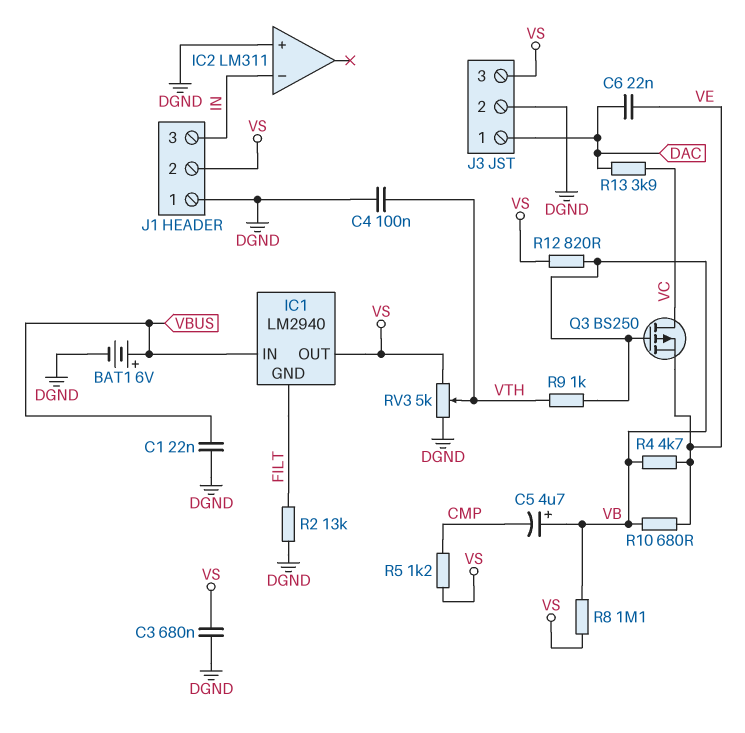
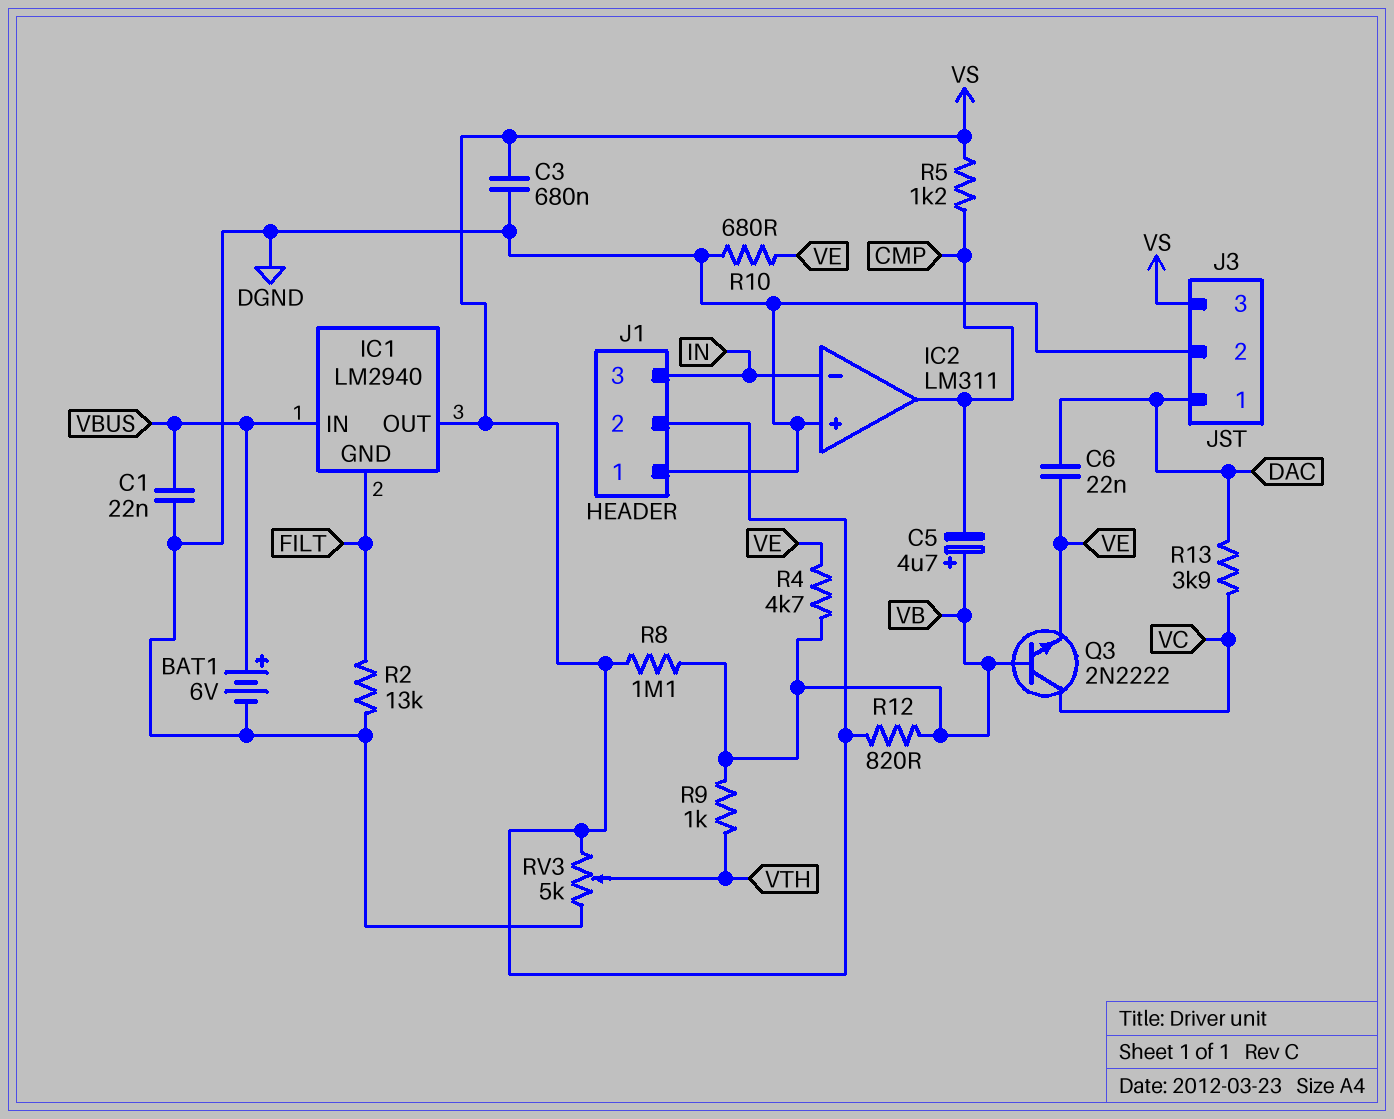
C4: 100nF (DGND, VTH) -> none
IC2 pin out: none -> CMP
Q3: PMOS BS250 (G VB, D VC, S VE) -> NPN 2N2222 (B VB, C VC, E VE)
R10: 680 (VB, VE) -> 680 (DGND, VE)

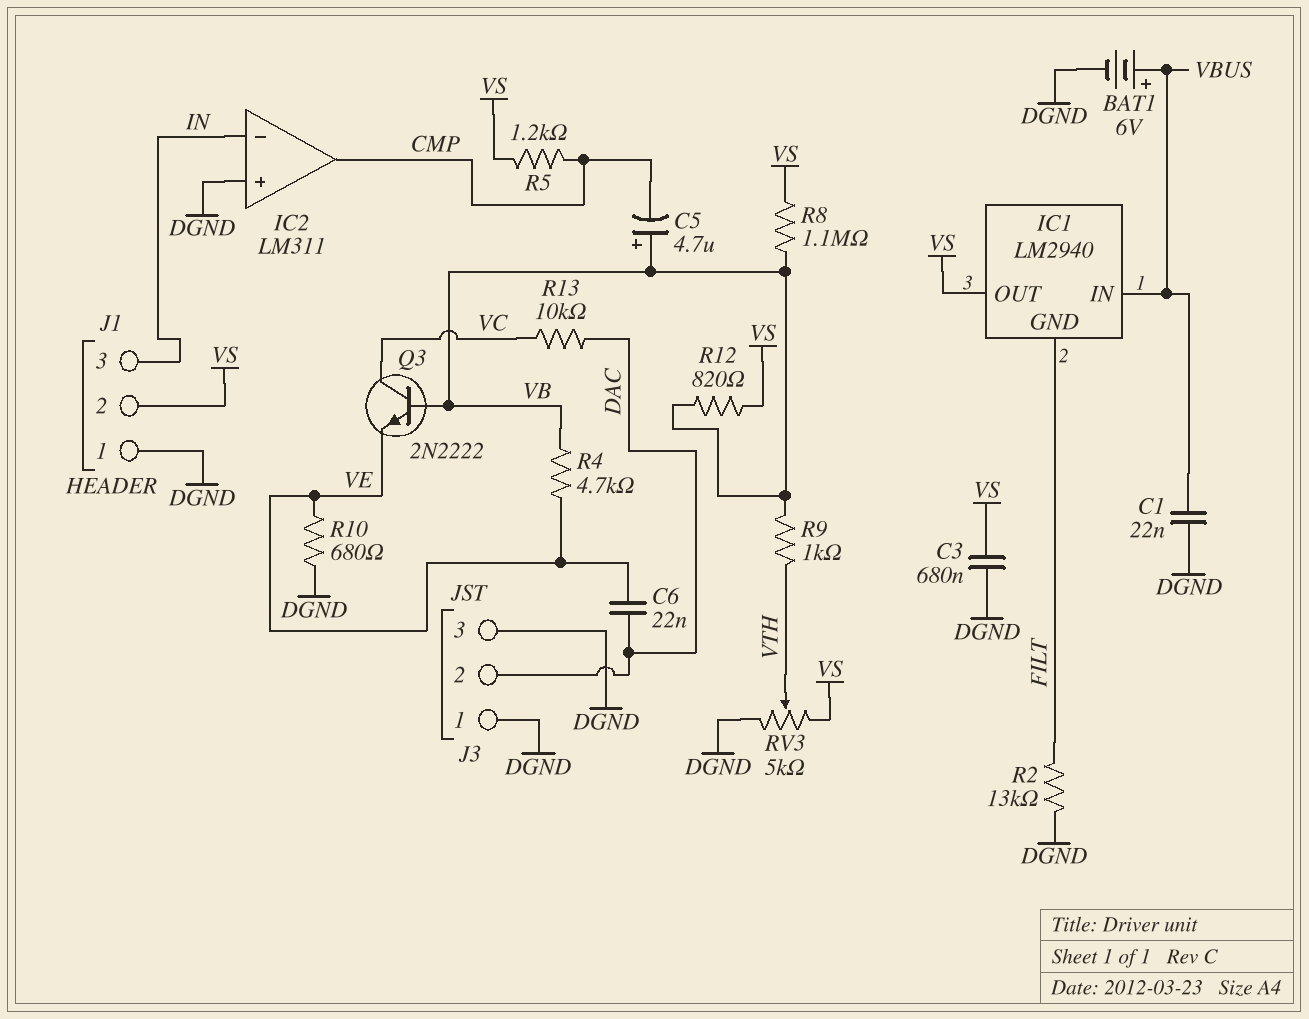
J3 pin 1: DAC -> DGND
J3 pin 2: DGND -> DAC
J3 pin 3: VS -> DGND
R13: 3.9k (DAC, VC) -> 10k (DAC, VC)

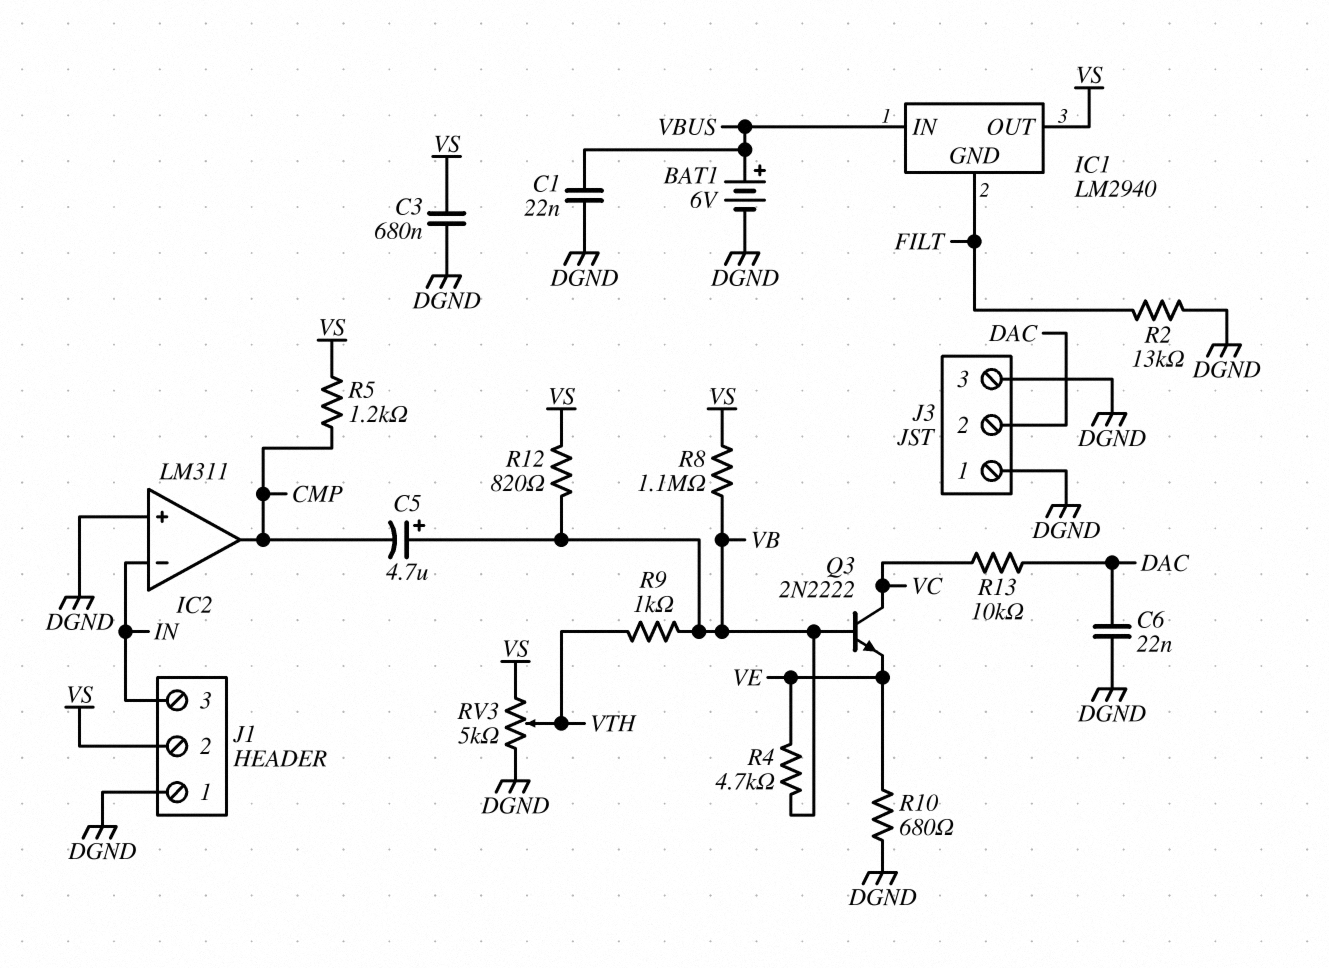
C6: 22nF (DAC, VE) -> 22nF (DAC, DGND)

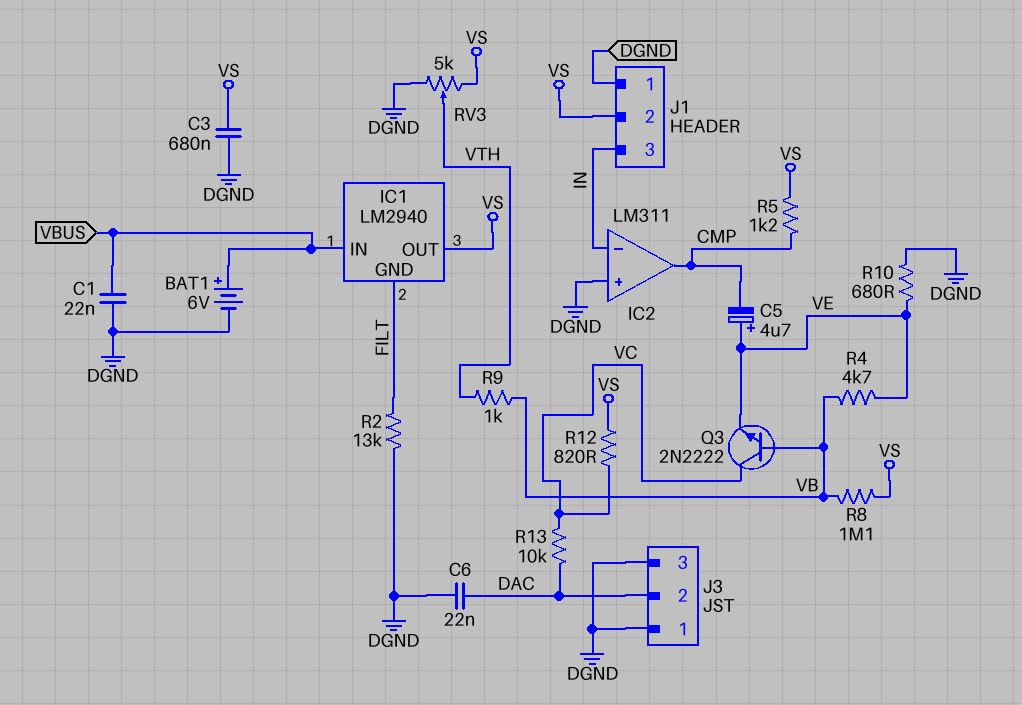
C5: 4.7uF (plus VB, minus CMP) -> 4.7uF (plus VE, minus CMP)
R12: 820 (VB, VS) -> 820 (VC, VS)

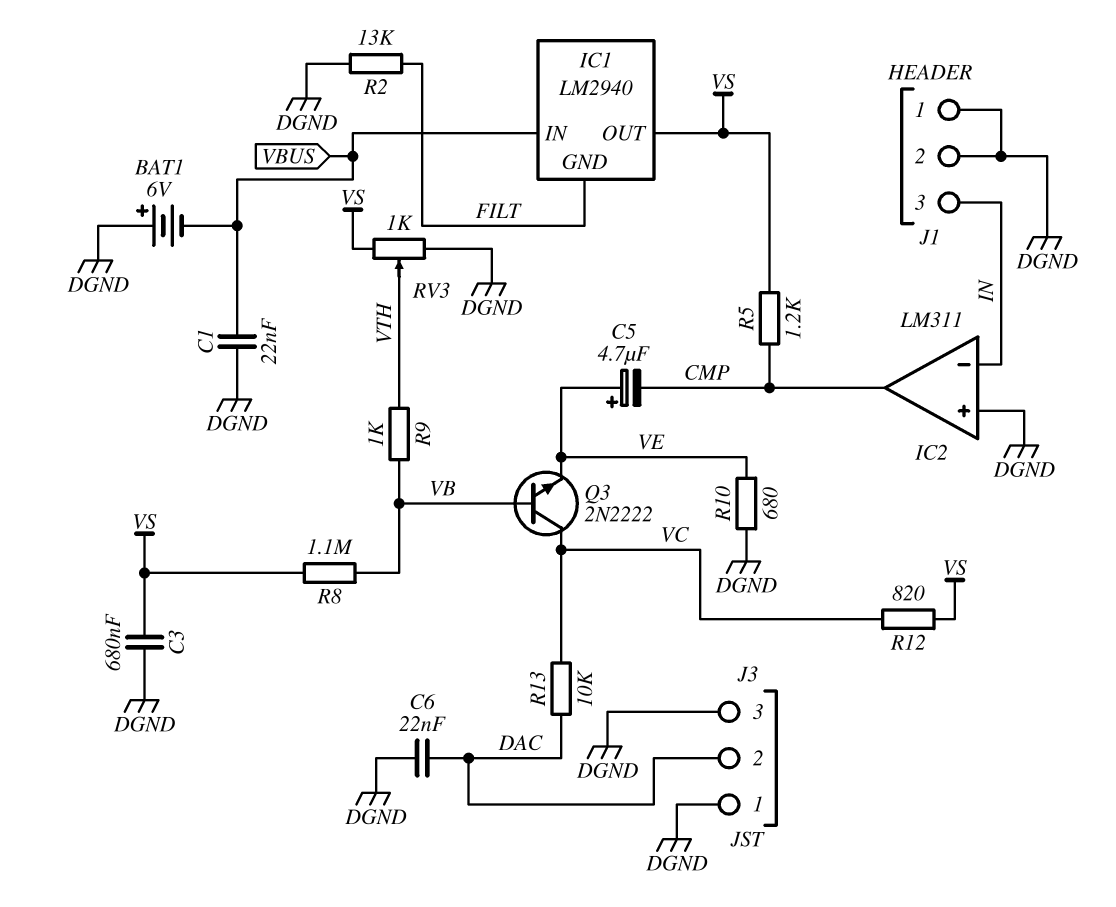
BAT1: 6V (plus VBUS, minus DGND) -> 6V (plus DGND, minus VBUS)
J1 pin 2: VS -> DGND
R4: 4.7k (VB, VE) -> none
RV3: 5k (DGND, VS, wiper VTH) -> 1k (DGND, VS, wiper VTH)

